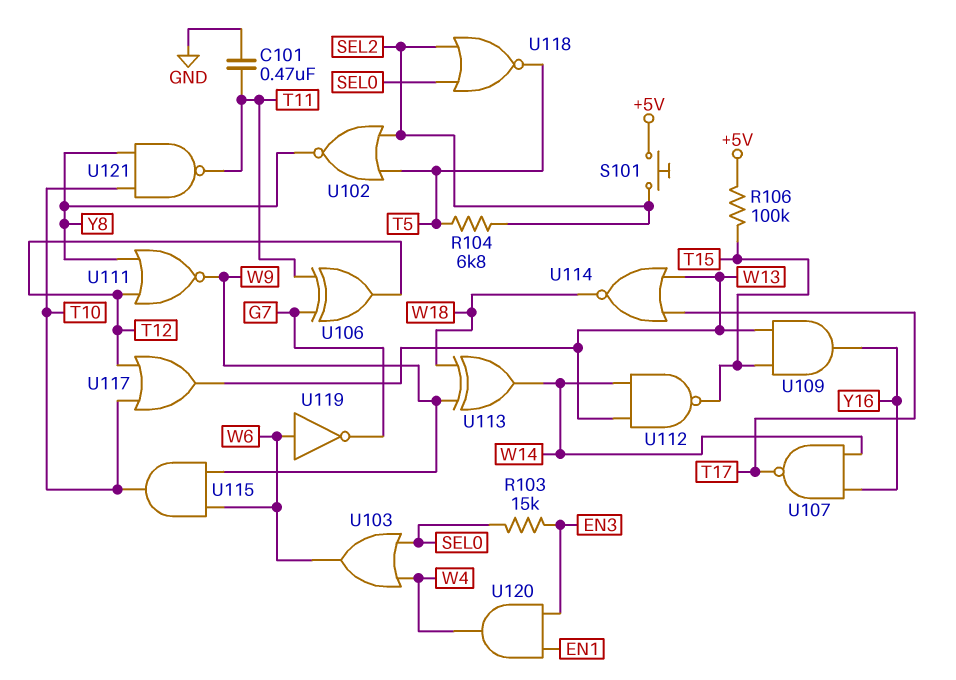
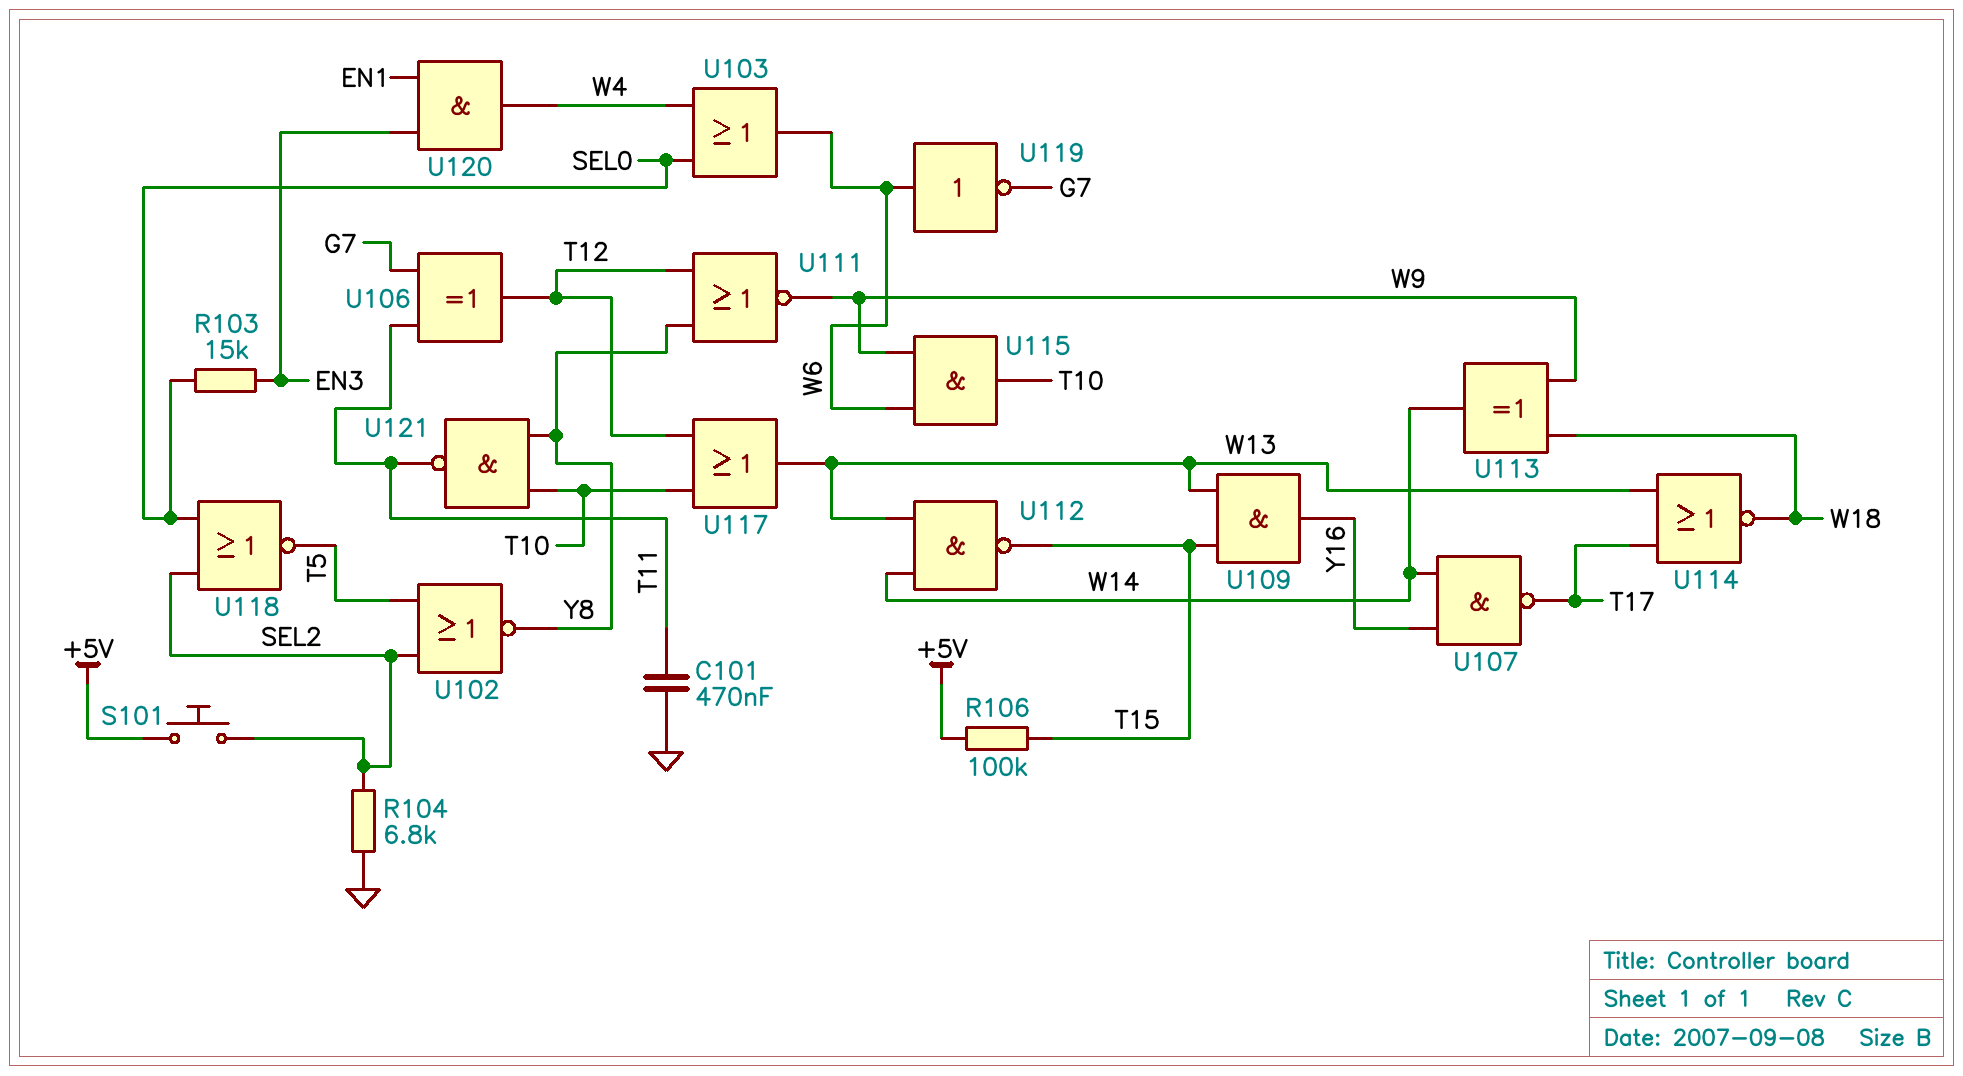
R104: 6.8k (SEL2, T5) -> 6.8k (GND, SEL2)

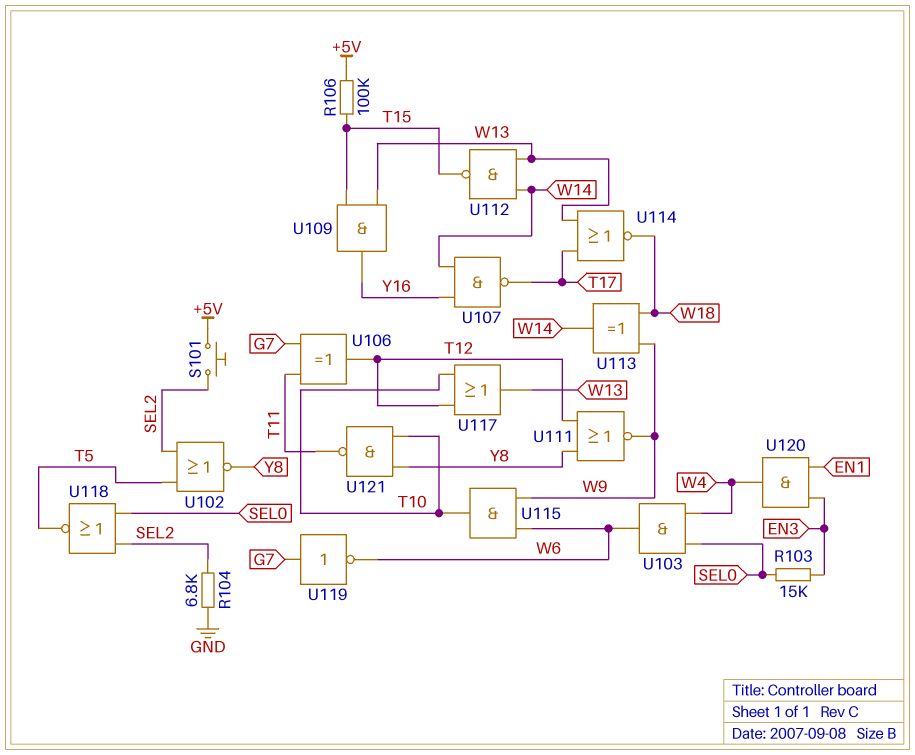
C101: 470nF (GND, T11) -> none
U103: OR (in SEL0, in W4, out W6) -> AND (in SEL0, in W4, out W6)
U119: NOT (in W6, out G7) -> NOT (in G7, out W6)

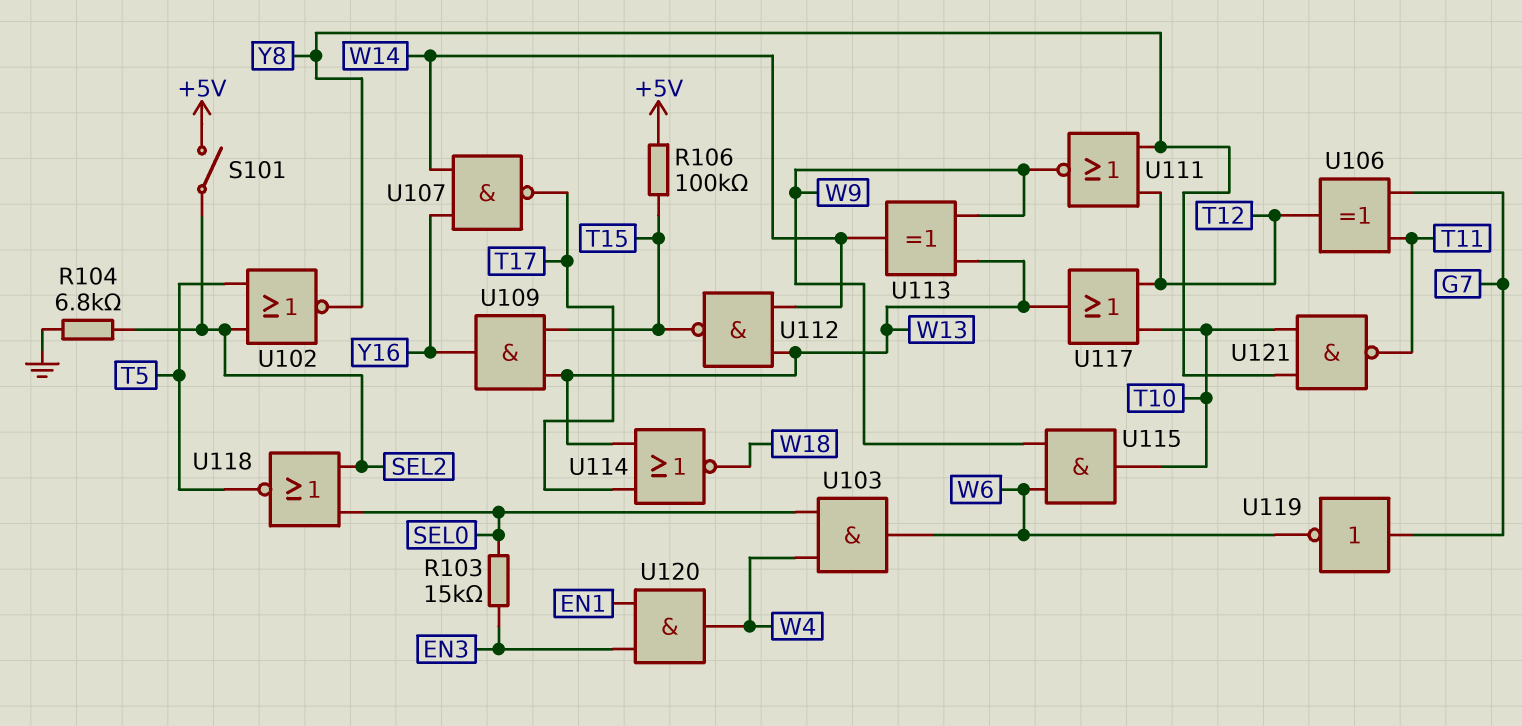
S101: button (+5V, SEL2) -> switch (+5V, SEL2)
U113: XOR (in W9, in W18, out W14) -> XOR (in W9, in W13, out W14)

